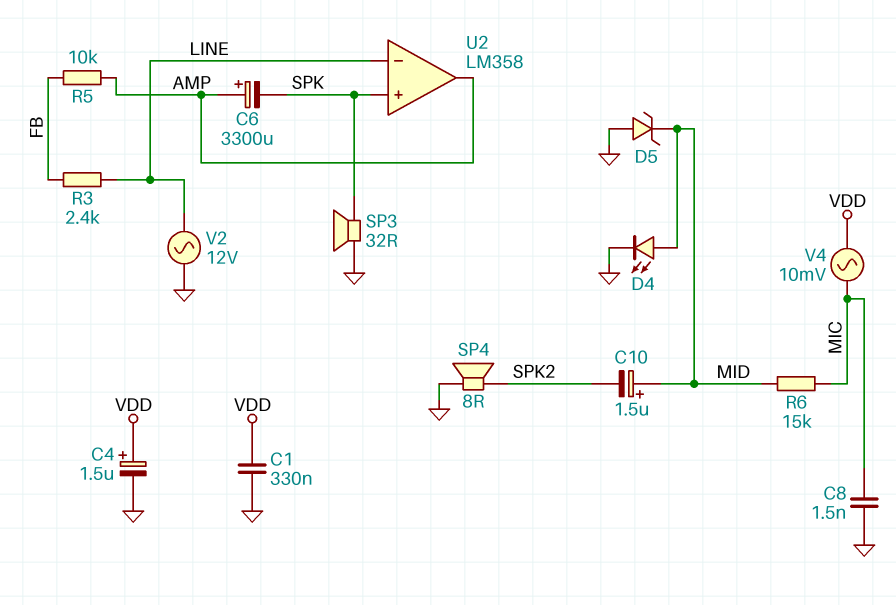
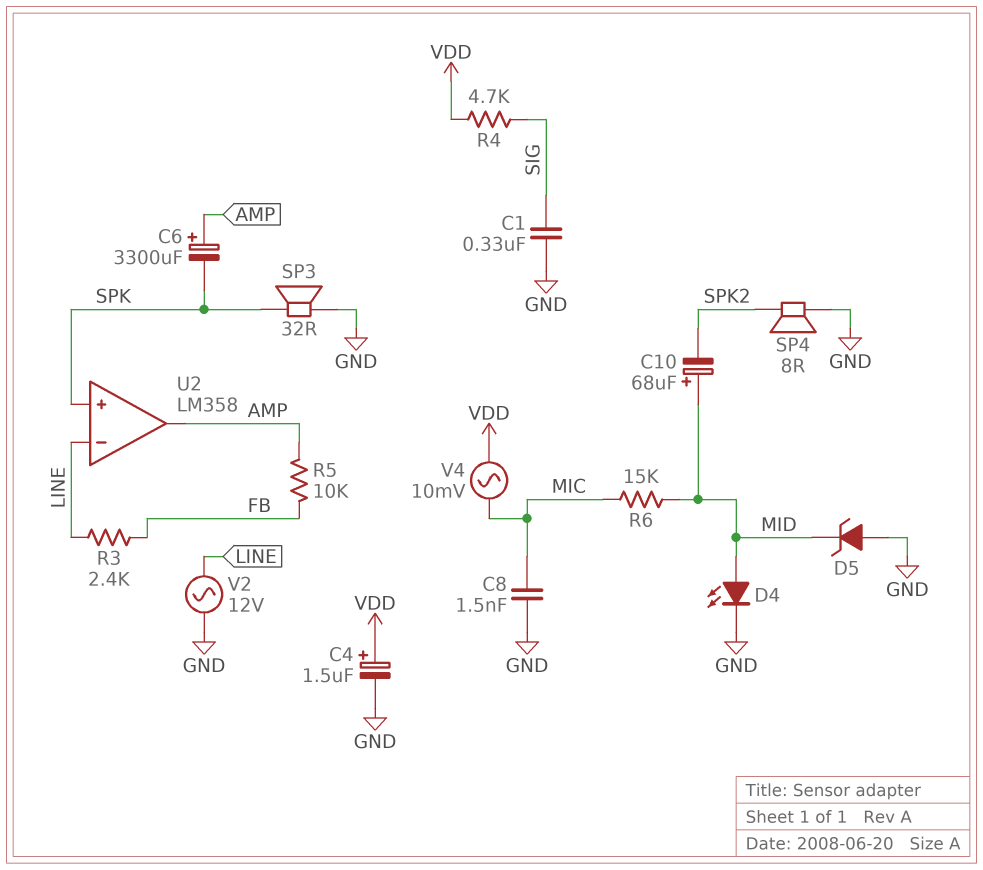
C1: 330nF (GND, VDD) -> 330nF (GND, SIG)
C10: 1.5uF (plus MID, minus SPK2) -> 68uF (plus MID, minus SPK2)
R4: none -> 4.7k (SIG, VDD)

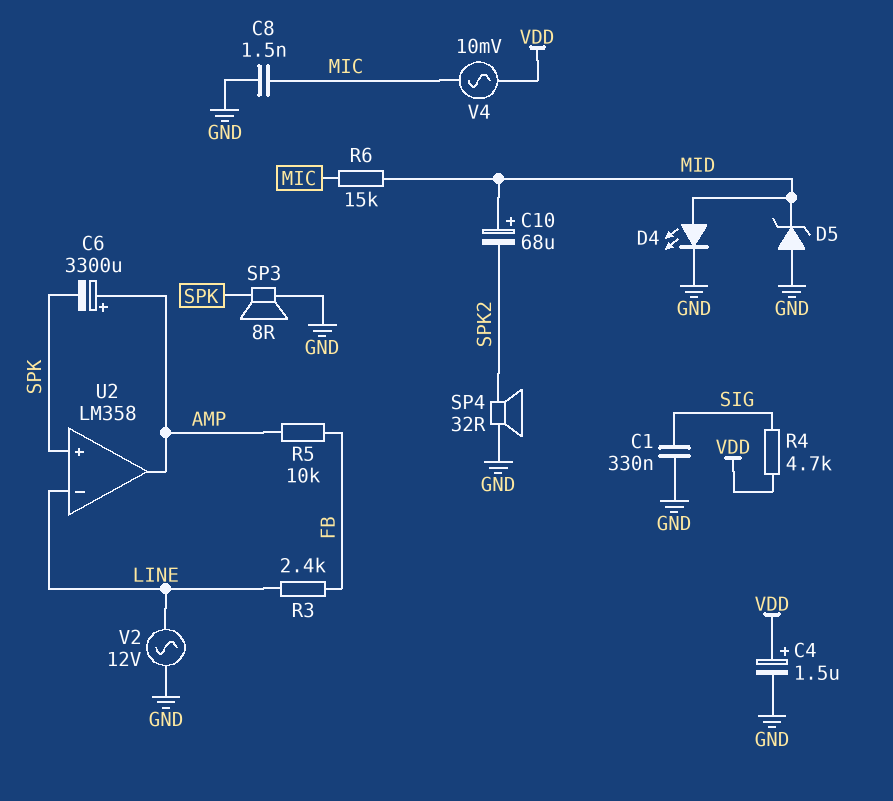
SP3: speaker 32R (GND, SPK) -> speaker 8R (GND, SPK)
SP4: speaker 8R (GND, SPK2) -> speaker 32R (GND, SPK2)

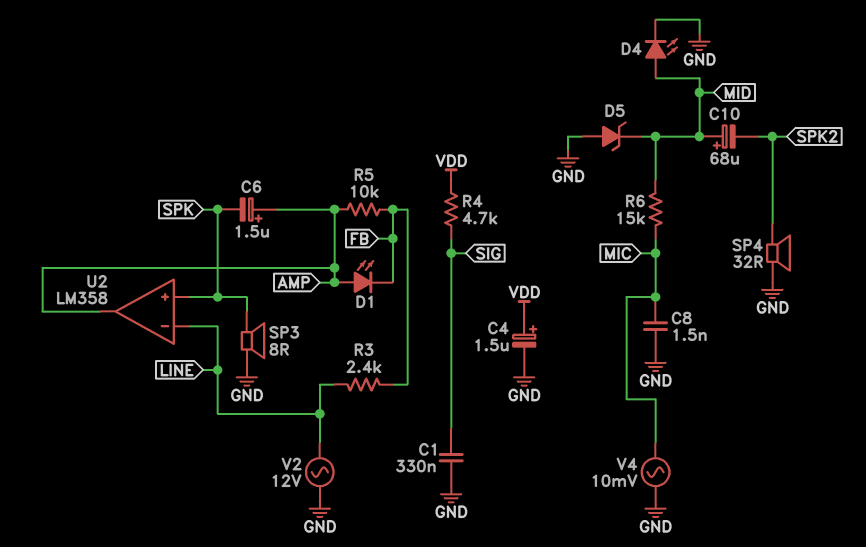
C6: 3300uF (plus AMP, minus SPK) -> 1.5uF (plus AMP, minus SPK)
D1: none -> LED (A AMP, K FB)
V4: AC 10mV (MIC, VDD) -> AC 10mV (GND, MIC)

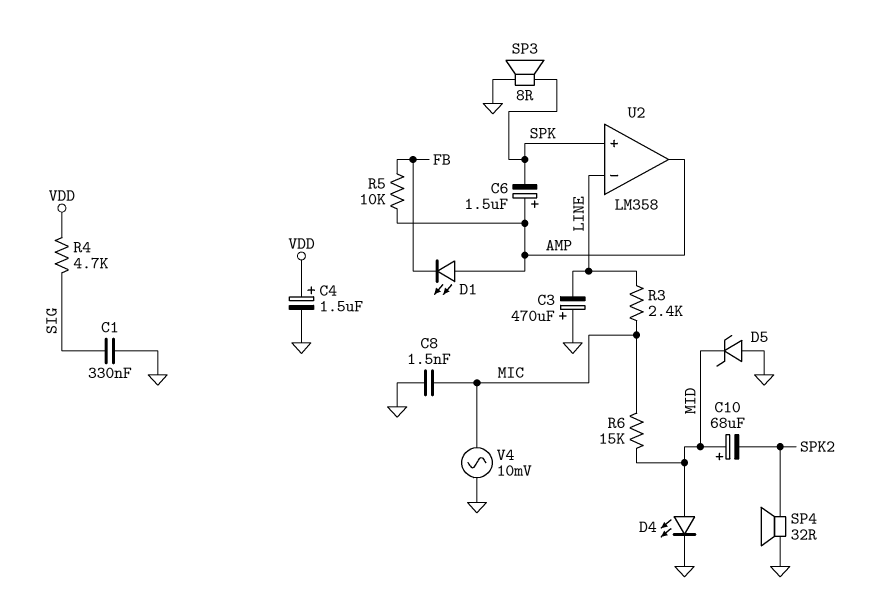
C3: none -> 470uF (plus GND, minus LINE)
R3: 2.4k (FB, LINE) -> 2.4k (LINE, MIC)
V2: AC 12V (GND, LINE) -> none

